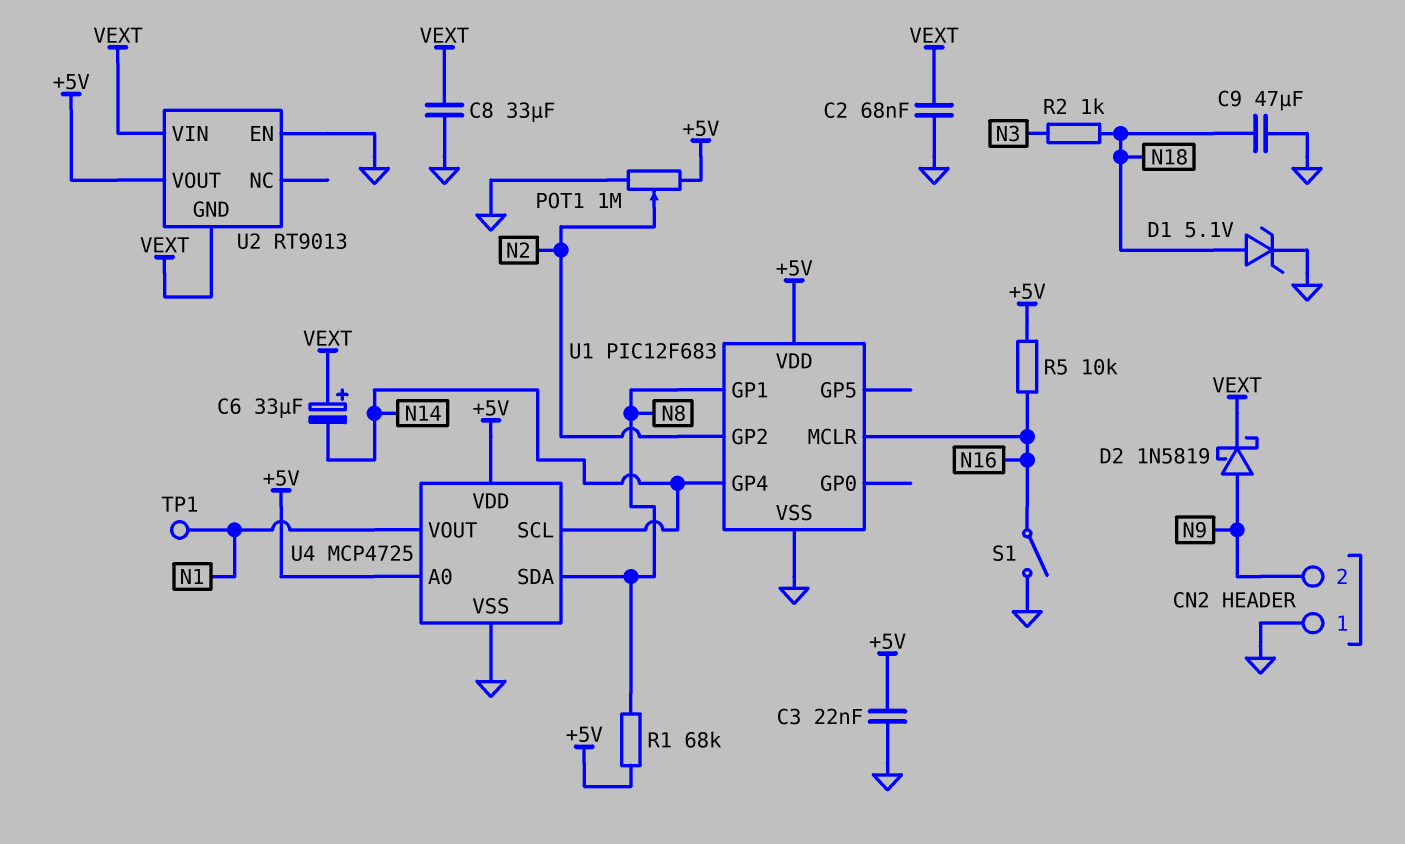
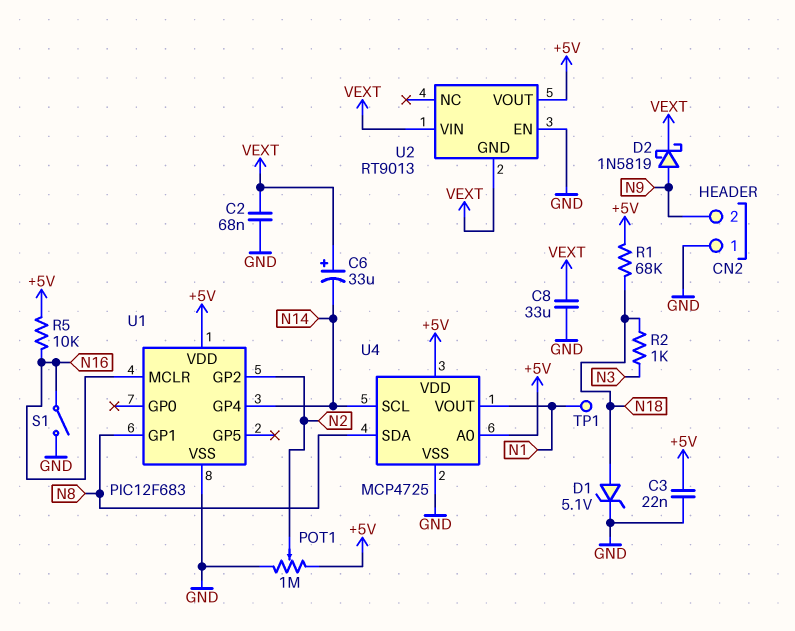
C9: 47uF (GND, N18) -> none
R1: 68k (+5V, N8) -> 68k (+5V, N18)

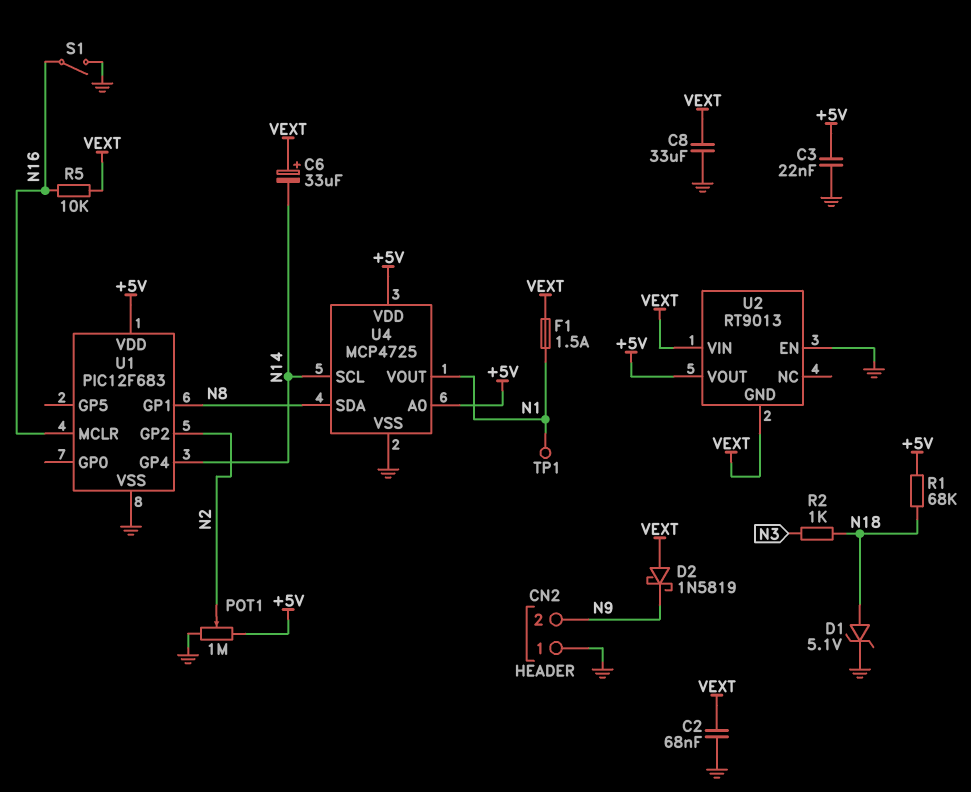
D2: schottky 1N5819 (A N9, K VEXT) -> schottky 1N5819 (A VEXT, K N9)
F1: none -> 1.5A (N1, VEXT)
R5: 10k (+5V, N16) -> 10k (N16, VEXT)

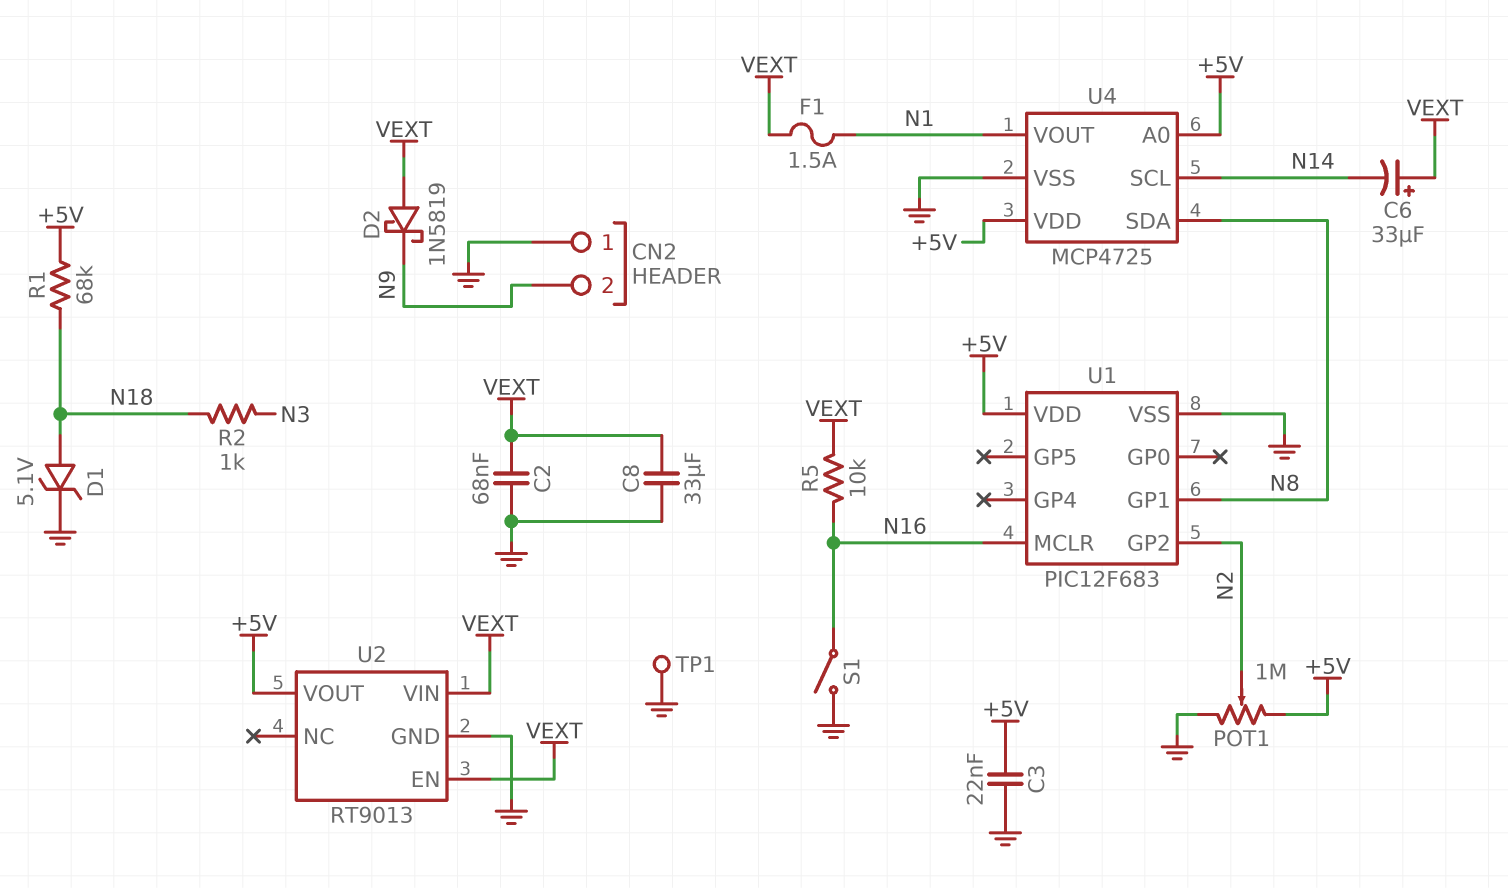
TP1: test point (N1) -> test point (GND)
U1 pin GP4: N14 -> none
U2 pin EN: GND -> VEXT
U2 pin GND: VEXT -> GND

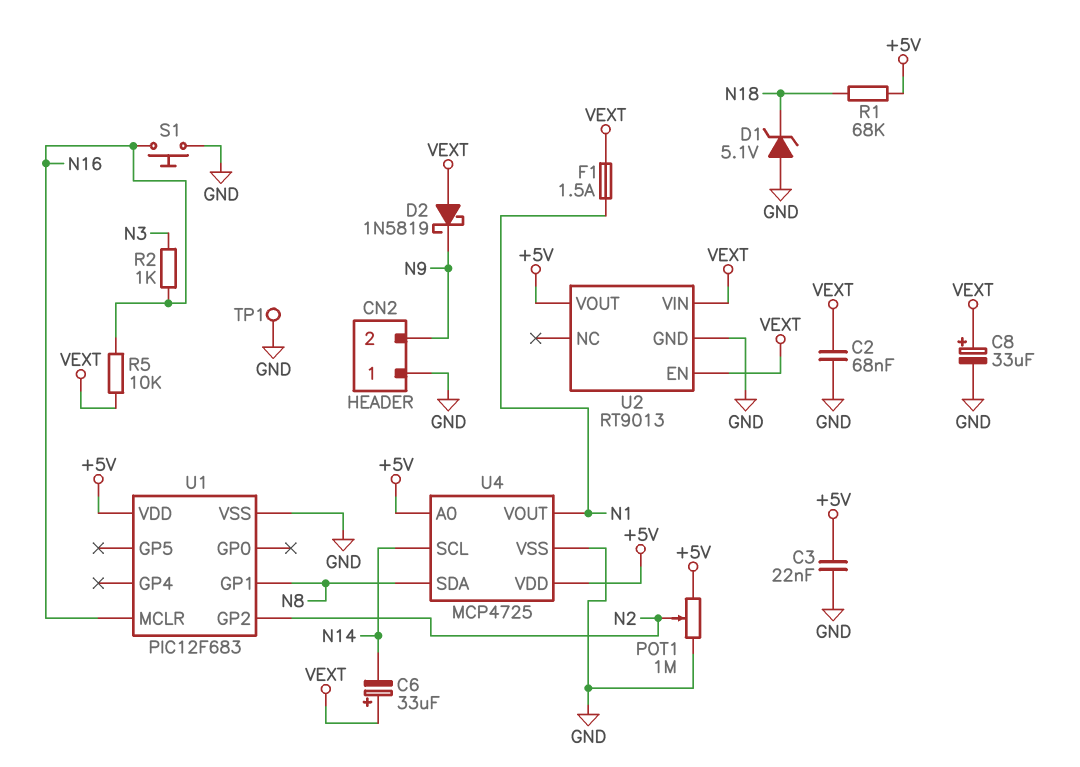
C8: 33uF (GND, VEXT) -> 33uF (plus VEXT, minus GND)
D1: zener 5.1V (A N18, K GND) -> zener 5.1V (A GND, K N18)
R2: 1k (N3, N18) -> 1k (N3, N16)
S1: switch (GND, N16) -> button (GND, N16)

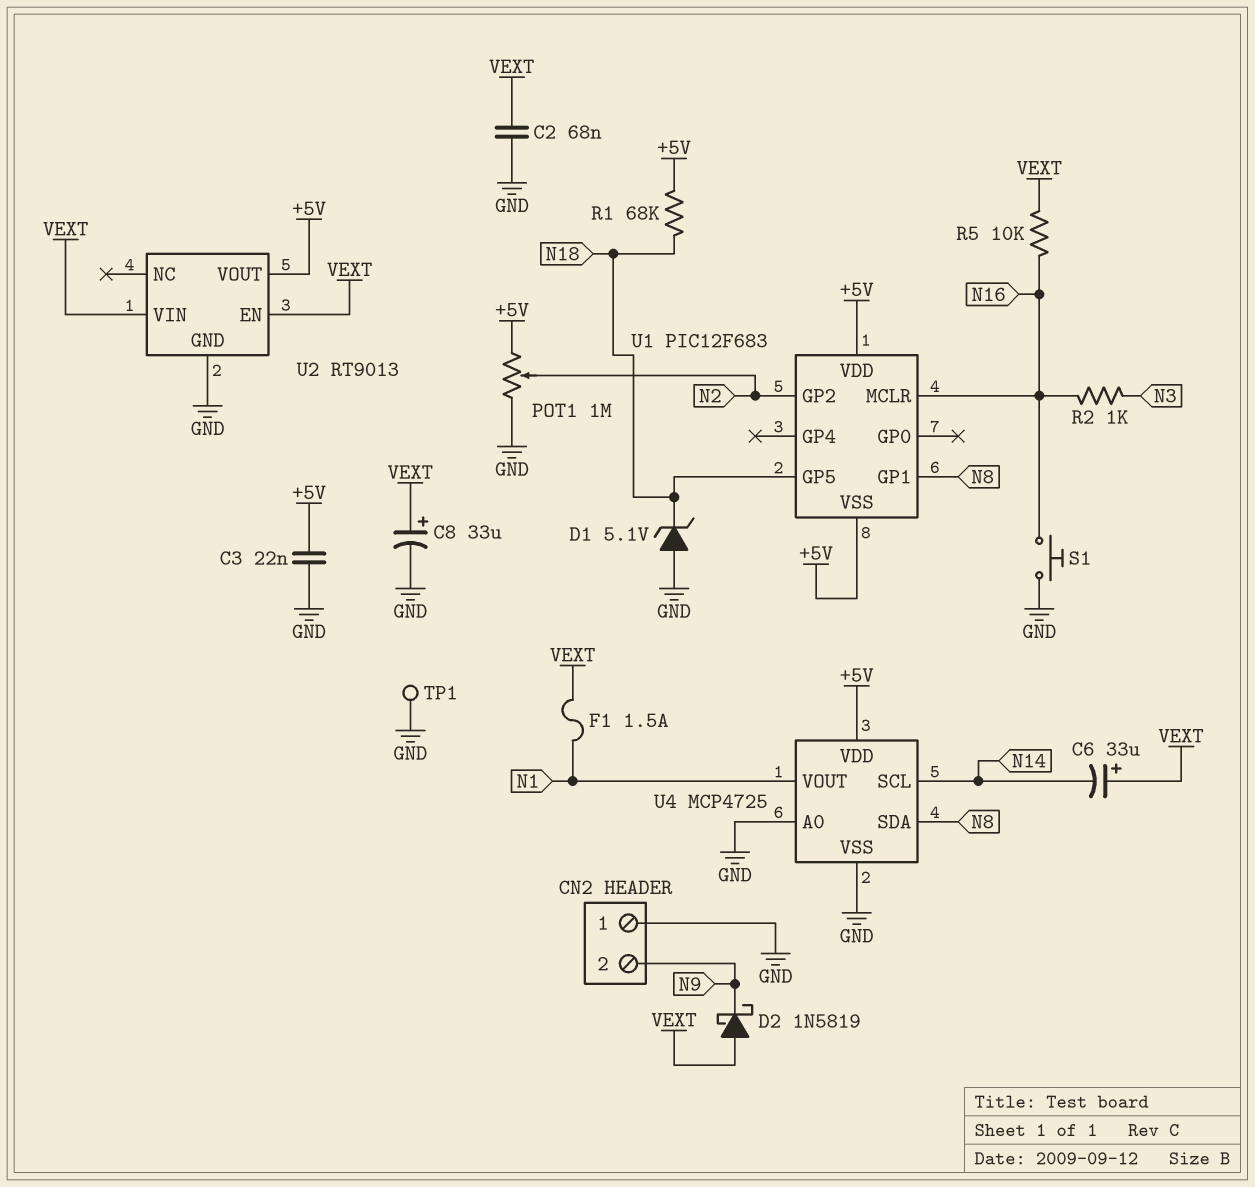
U1 pin GP5: none -> N18
U1 pin VSS: GND -> +5V
U4 pin A0: +5V -> GND

